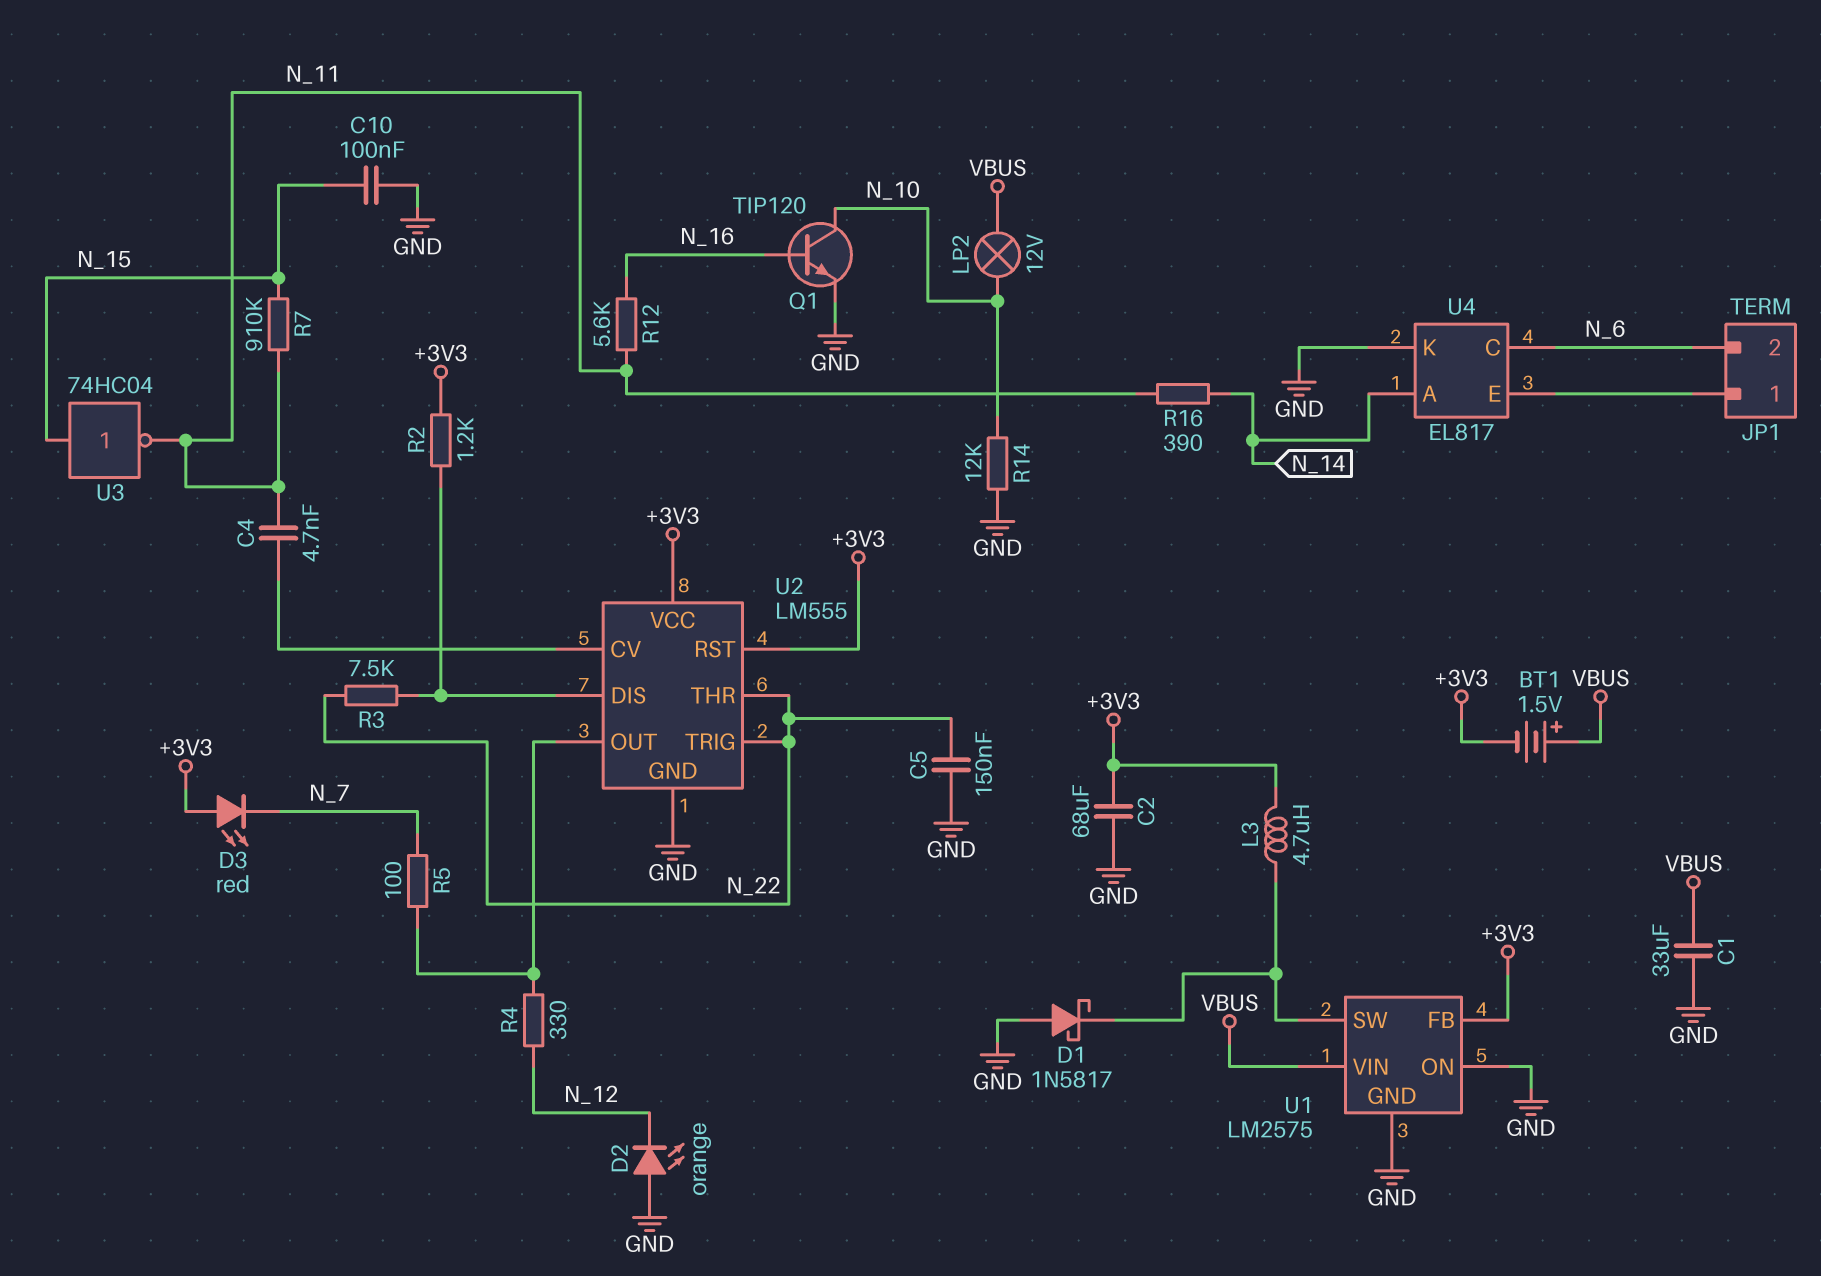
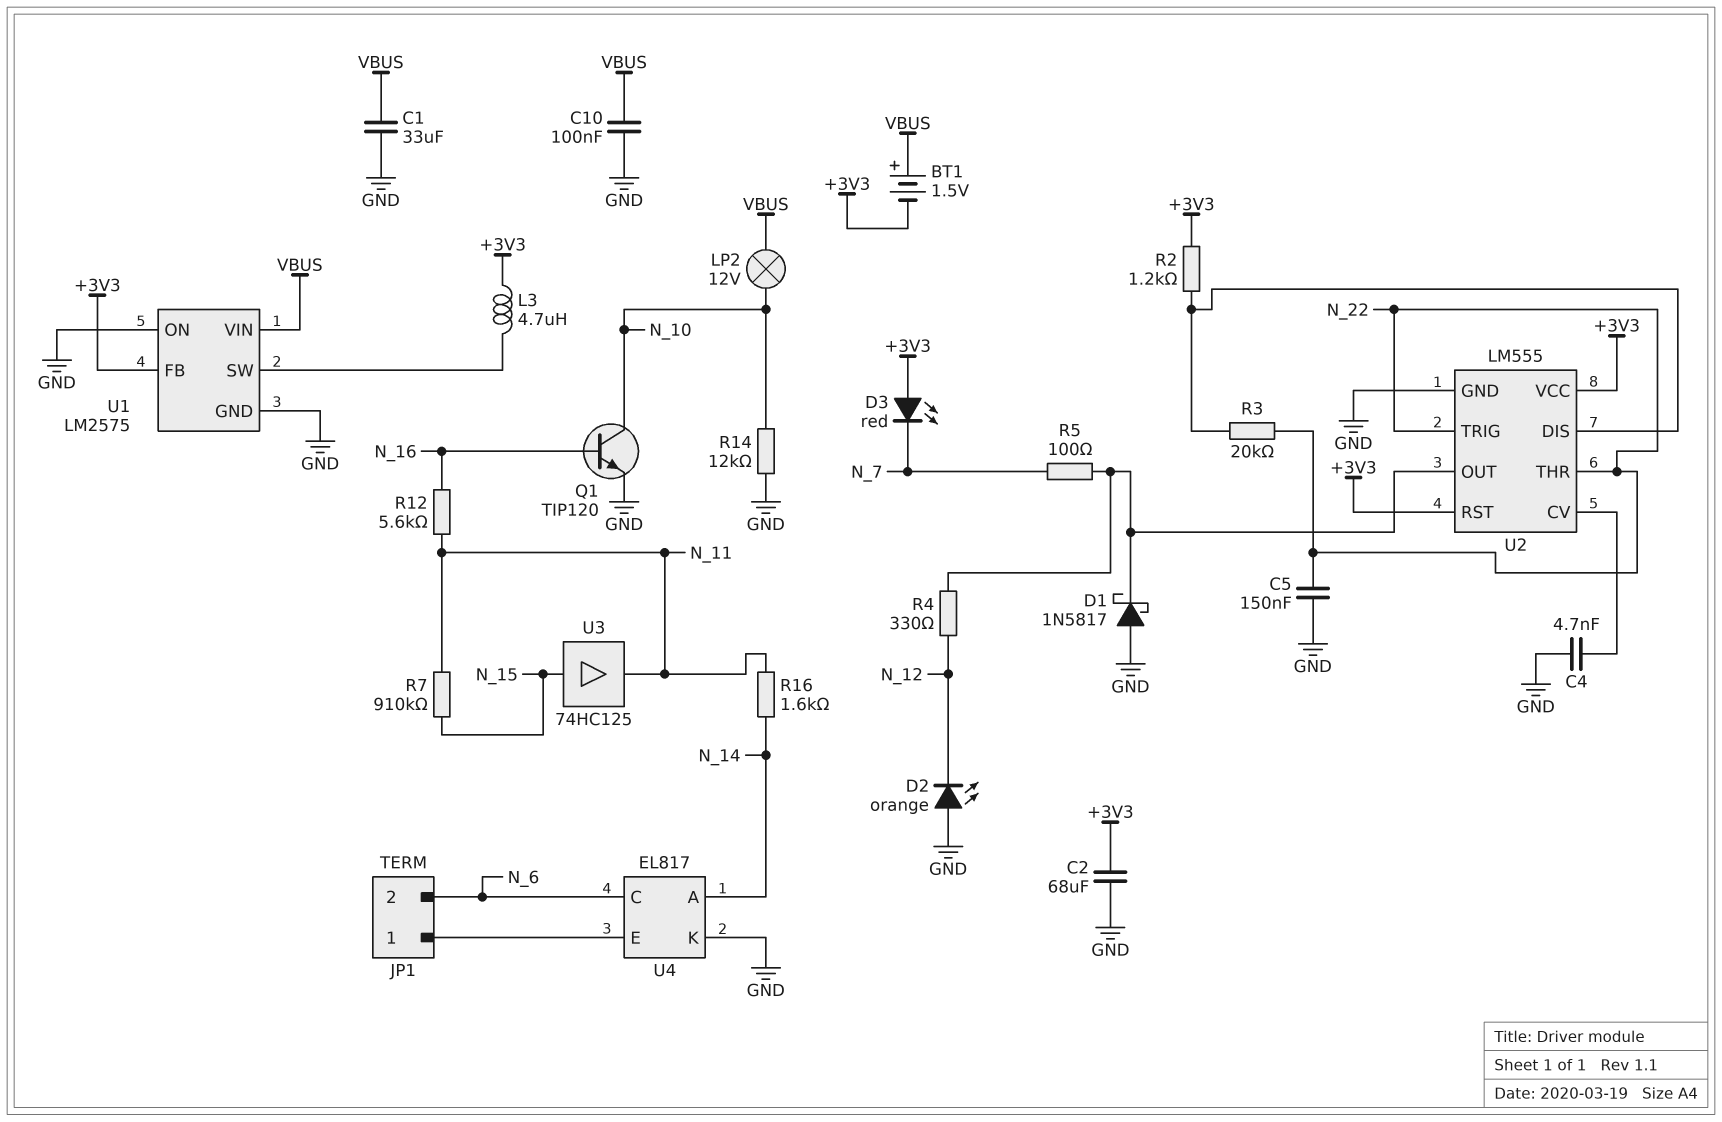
C4: 4.7nF (N_11, U2/CV) -> 4.7nF (GND, U2/CV)
C10: 100nF (GND, N_15) -> 100nF (GND, VBUS)
D1: schottky 1N5817 (A GND, K U1/SW) -> schottky 1N5817 (A GND, K U2/OUT)
R3: 7.5k (N_22, U2/DIS) -> 20k (N_22, U2/DIS)
R16: 390 (N_11, N_14) -> 1.6k (N_11, N_14)
U3: NOT 74HC04 (in N_15, out N_11) -> buffer 74HC125 (in N_15, out N_11)

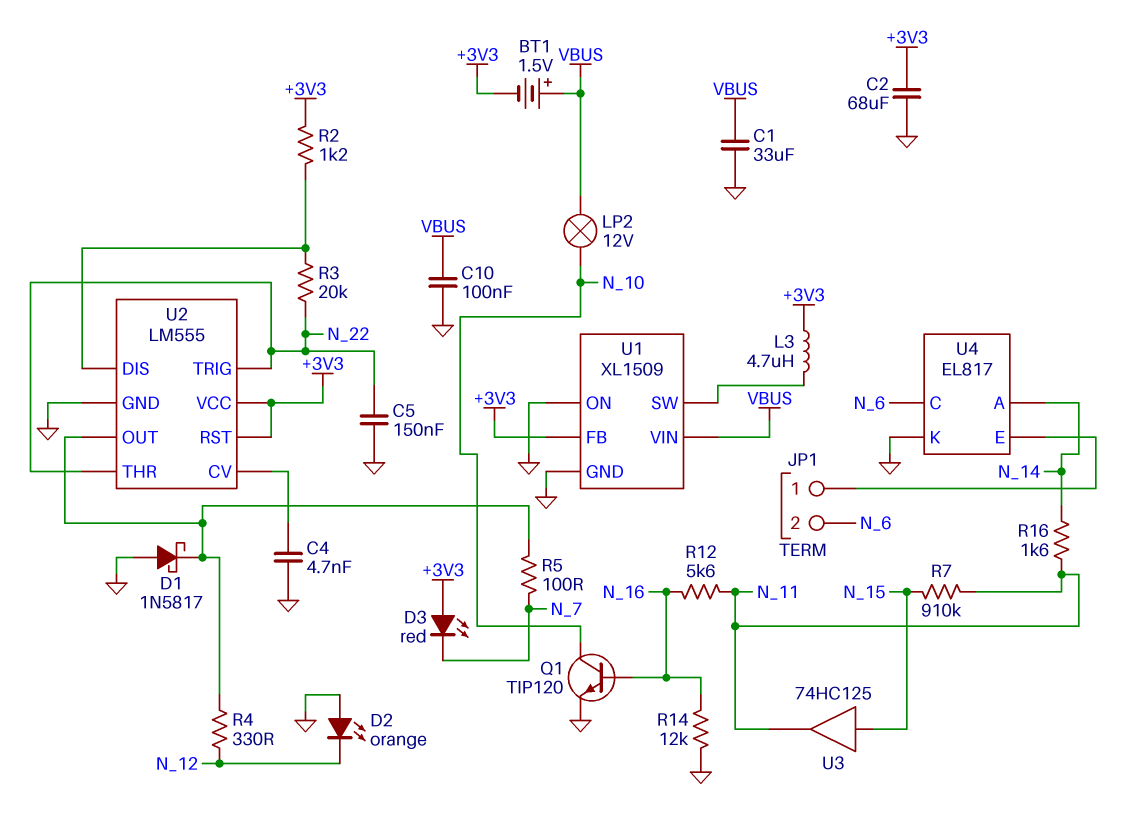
R14: 12k (GND, N_10) -> 12k (GND, N_16)
U1: LM2575 -> XL1509

